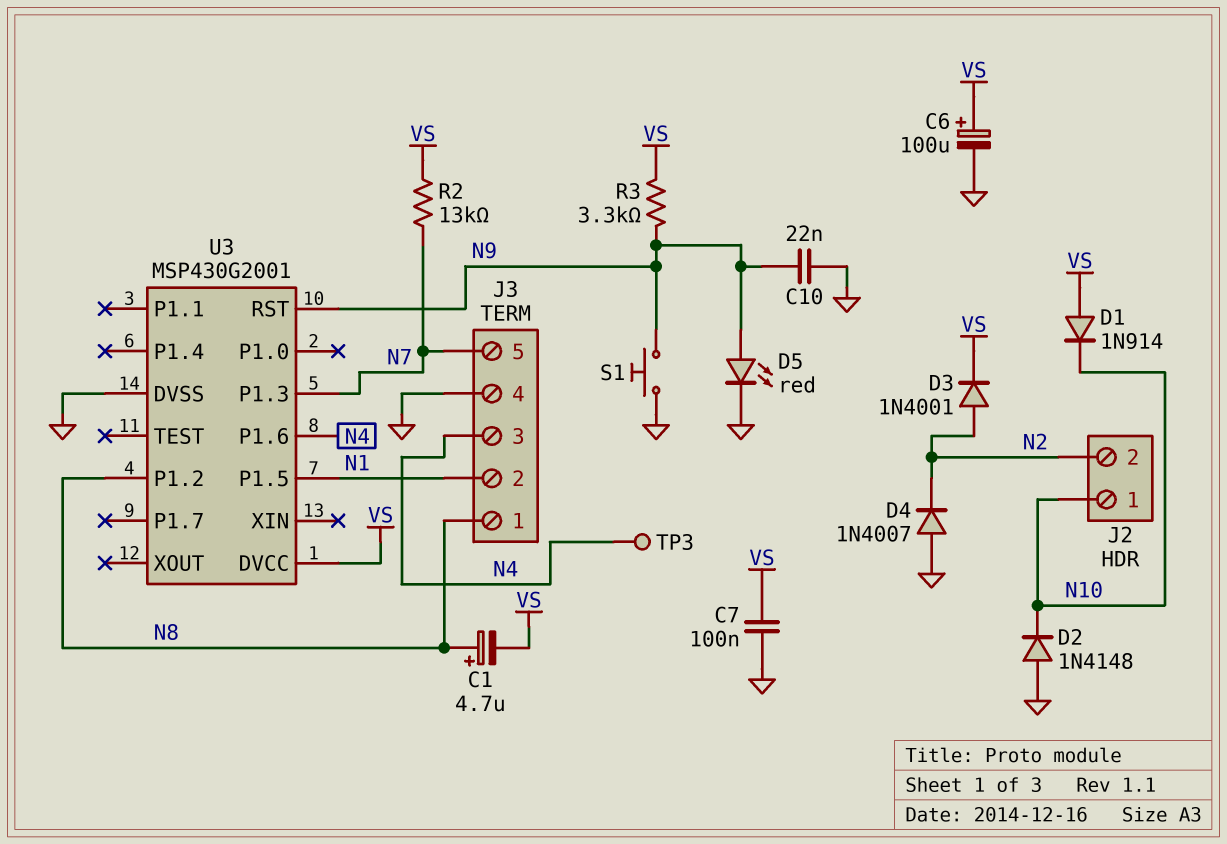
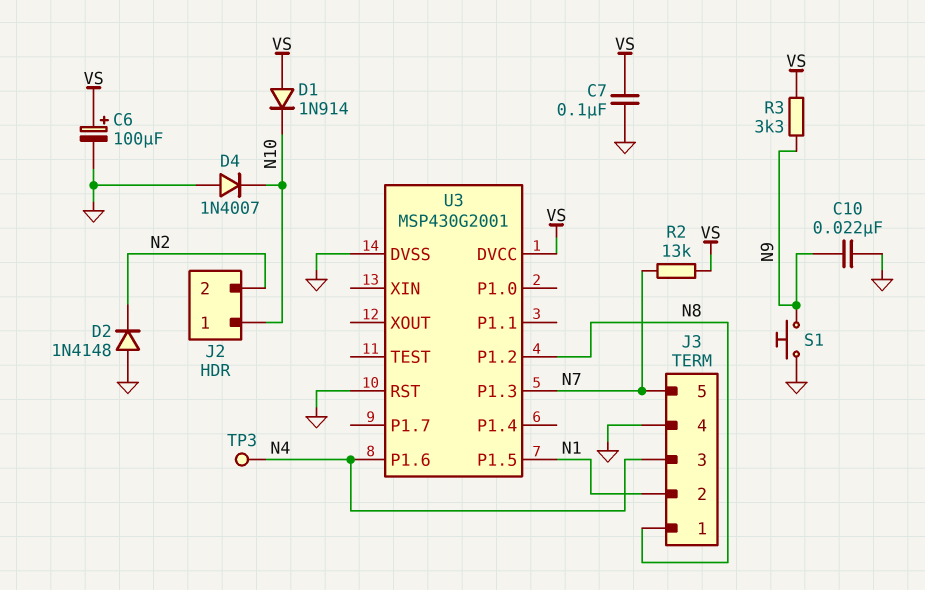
C1: 4.7uF (plus N8, minus VS) -> none
D2: diode 1N4148 (A GND, K N10) -> diode 1N4148 (A GND, K N2)
D3: diode 1N4001 (A N2, K VS) -> none
D4: diode 1N4007 (A GND, K N2) -> diode 1N4007 (A GND, K N10)
D5: LED red (A N9, K GND) -> none
U3 pin RST: N9 -> GND

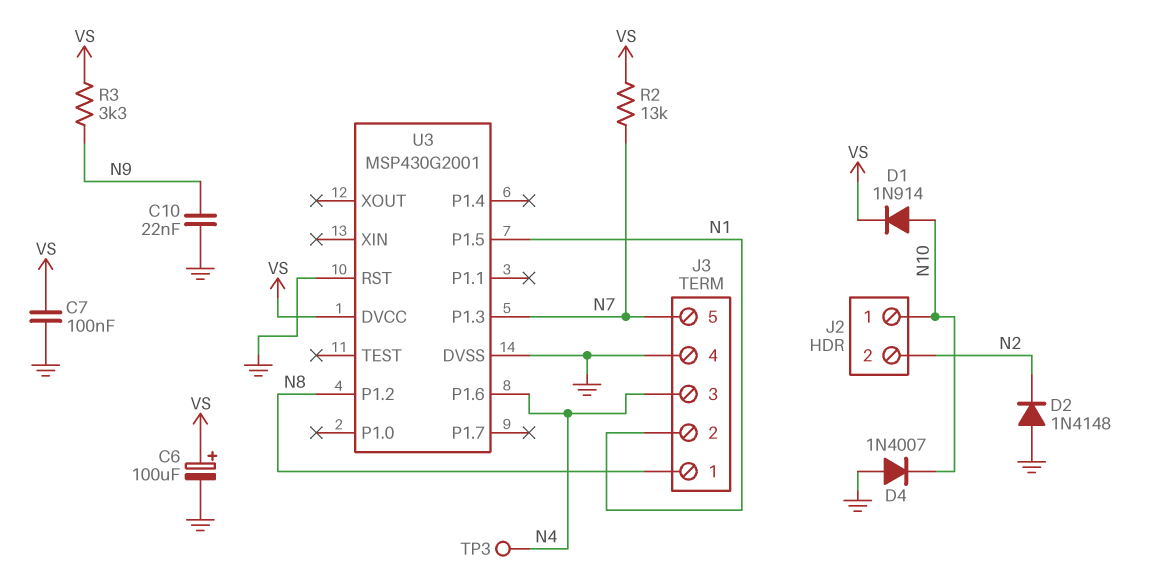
D1: diode 1N914 (A VS, K N10) -> diode 1N914 (A N10, K VS)
S1: button (GND, N9) -> none

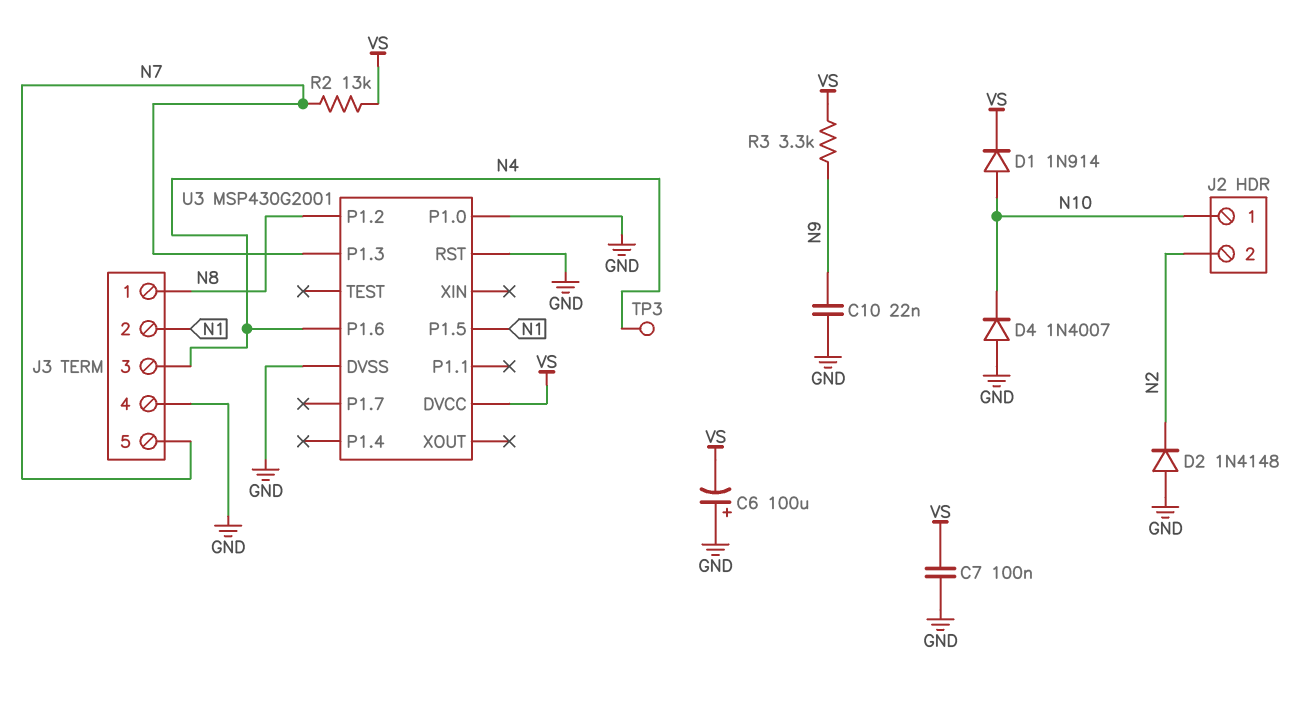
C6: 100uF (plus VS, minus GND) -> 100uF (plus GND, minus VS)
U3 pin P1.0: none -> GND

